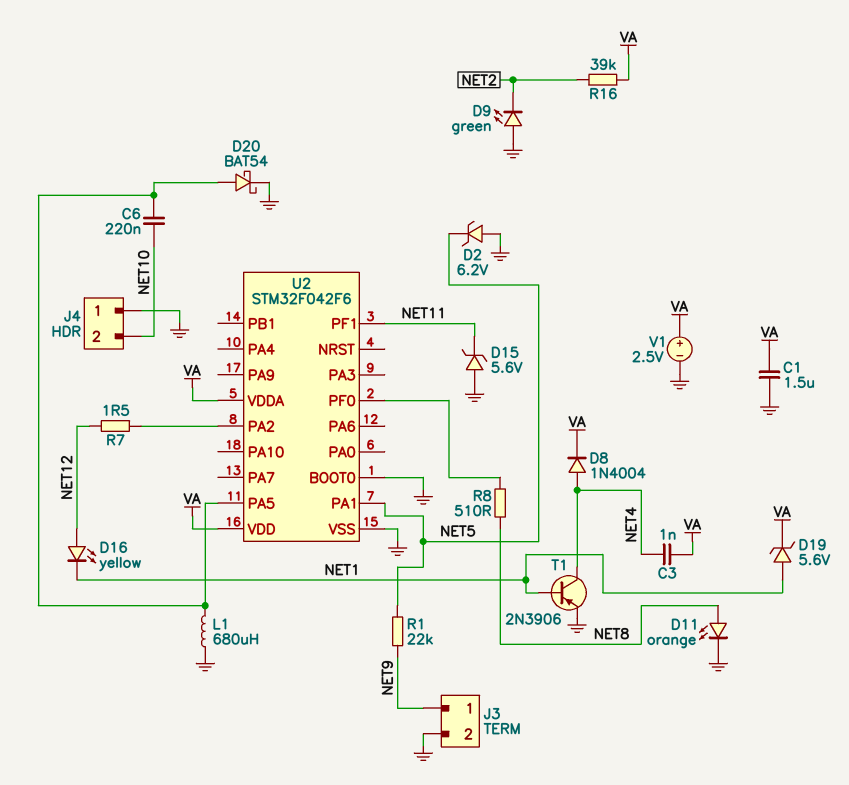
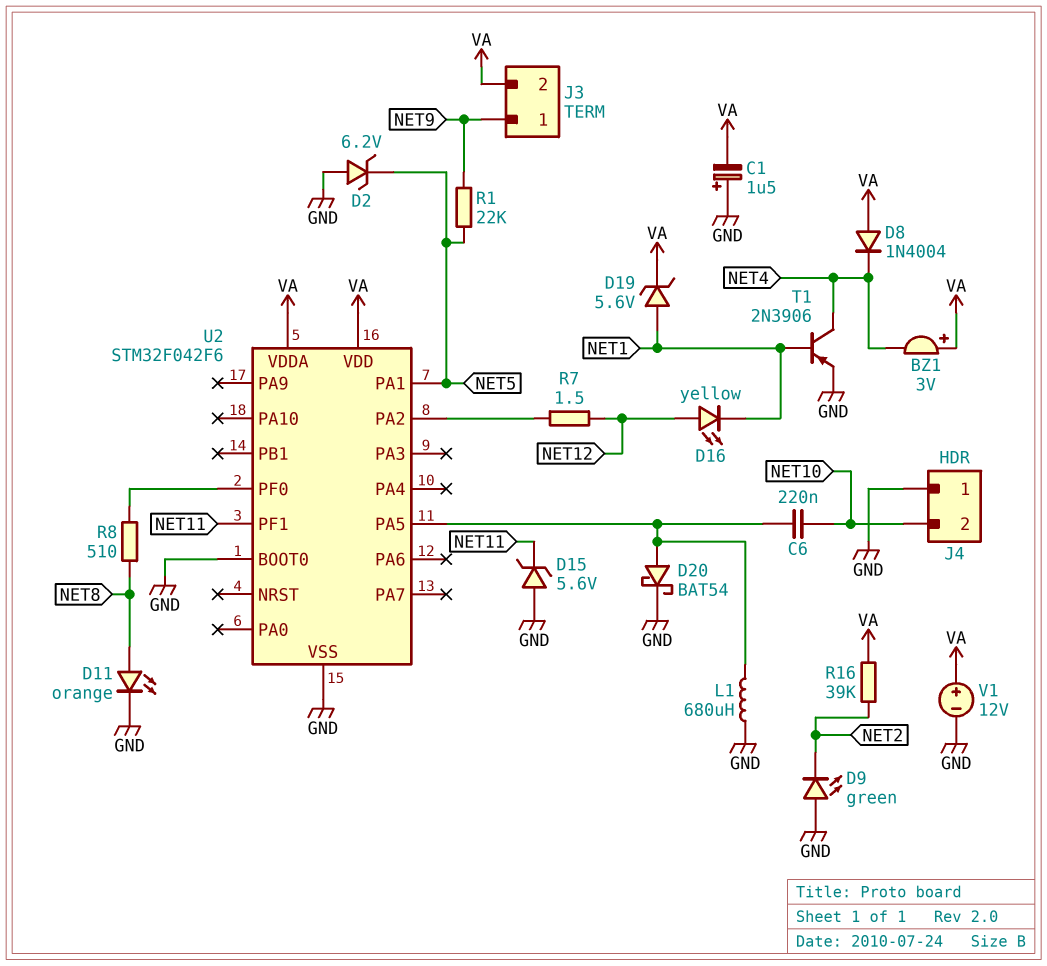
BZ1: none -> buzzer 3V (plus VA, minus NET4)
C1: 1.5uF (GND, VA) -> 1.5uF (plus GND, minus VA)
C3: 1nF (NET4, VA) -> none
D8: diode 1N4004 (A NET4, K VA) -> diode 1N4004 (A VA, K NET4)
J3 pin 2: GND -> VA
V1: 2.5V (plus VA, minus GND) -> 12V (plus VA, minus GND)

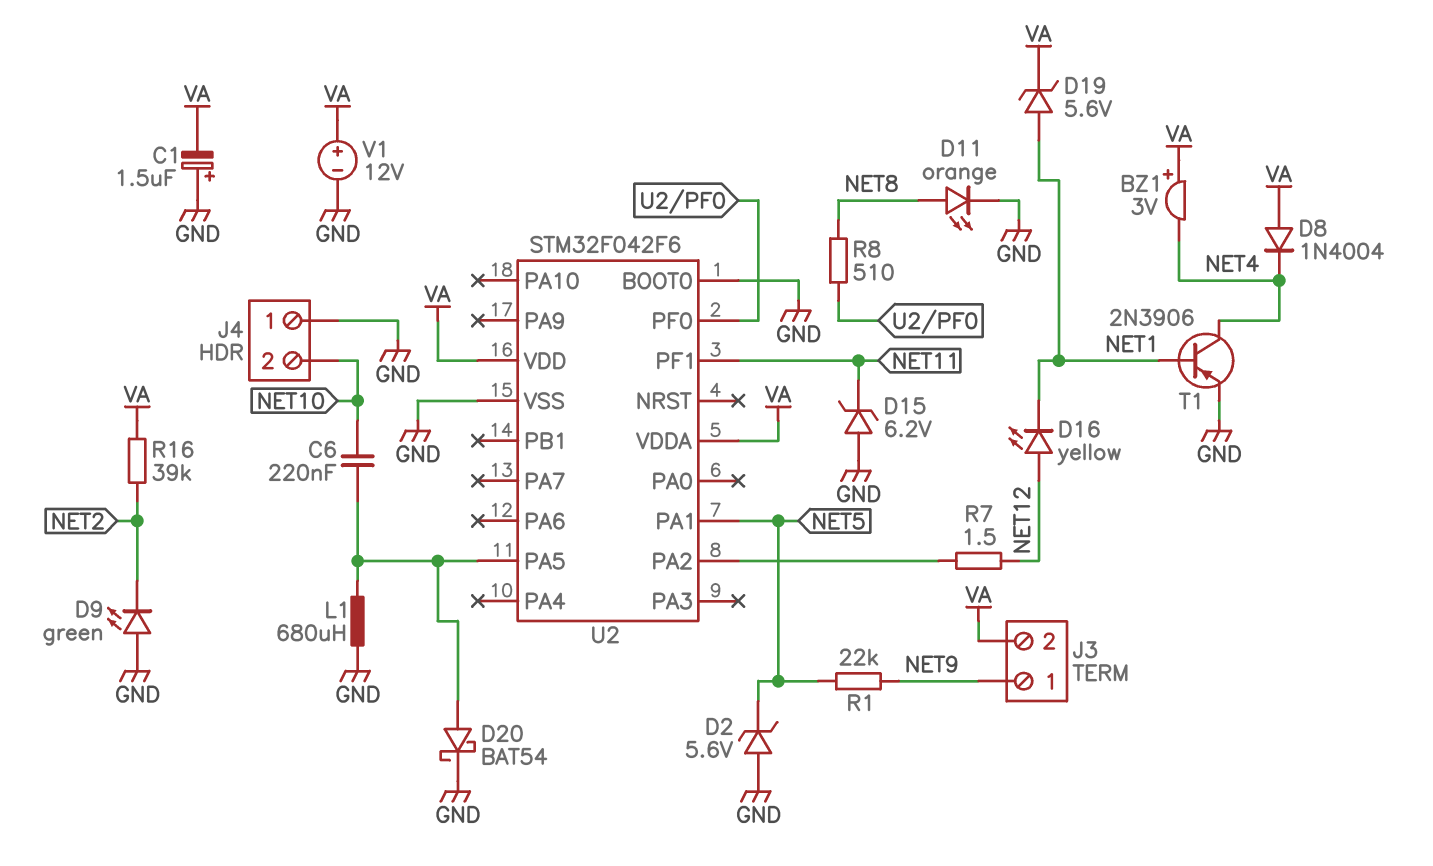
D2: zener 6.2V (A GND, K NET5) -> zener 5.6V (A GND, K NET5)
D15: zener 5.6V (A GND, K NET11) -> zener 6.2V (A GND, K NET11)

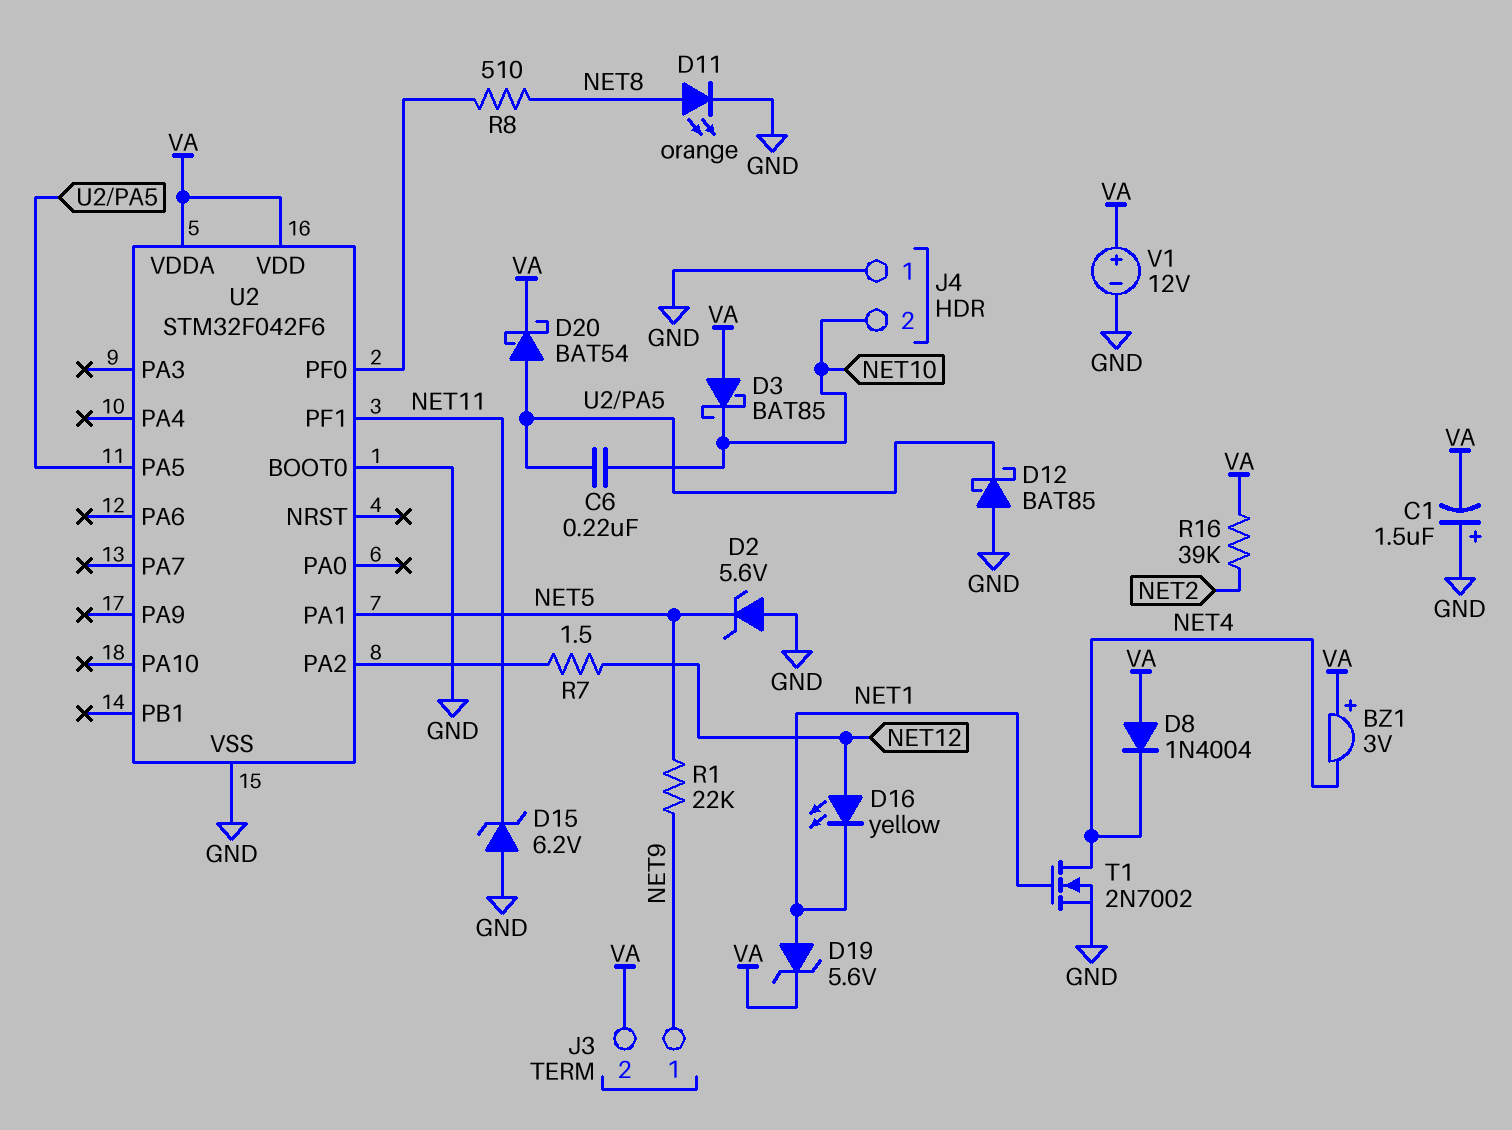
D3: none -> schottky BAT85 (A VA, K NET10)
D9: LED green (A GND, K NET2) -> none
D12: none -> schottky BAT85 (A GND, K U2/PA5)
D20: schottky BAT54 (A U2/PA5, K GND) -> schottky BAT54 (A U2/PA5, K VA)
L1: 680uH (GND, U2/PA5) -> none
T1: PNP 2N3906 (B NET1, C NET4, E GND) -> NMOS 2N7002 (G NET1, D NET4, S GND)

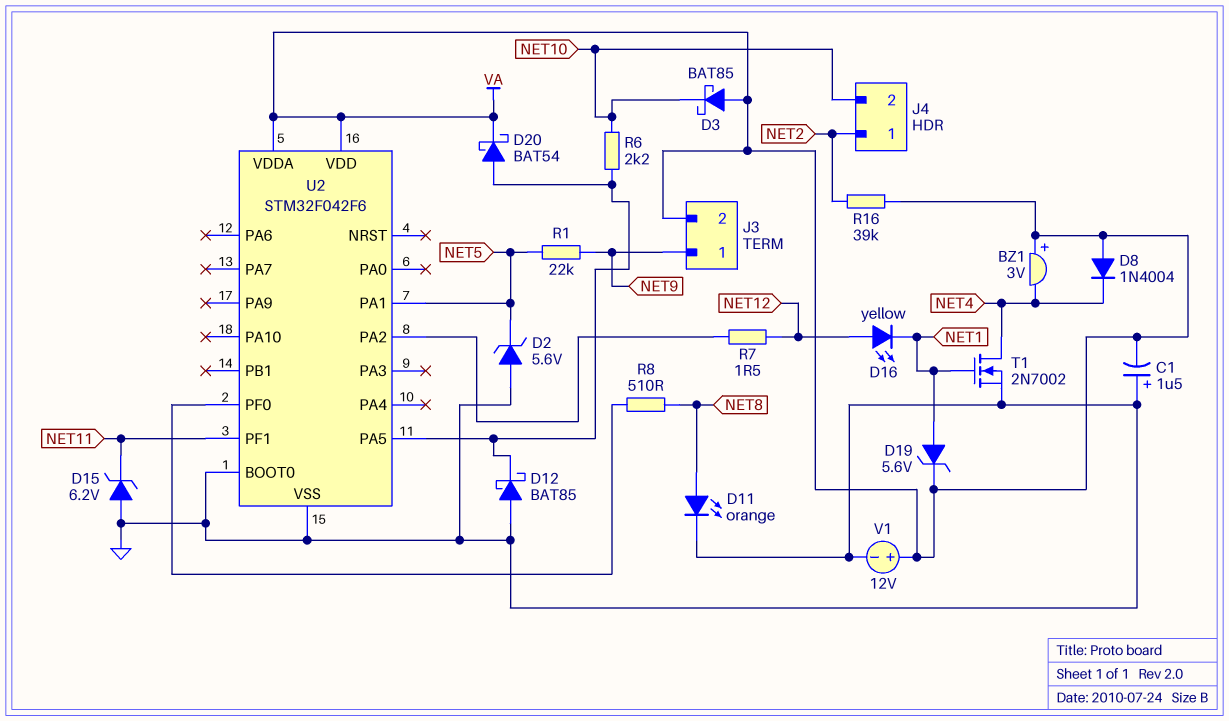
C6: 220nF (NET10, U2/PA5) -> none
J4 pin 1: GND -> NET2
R6: none -> 2.2k (NET10, U2/PA5)

